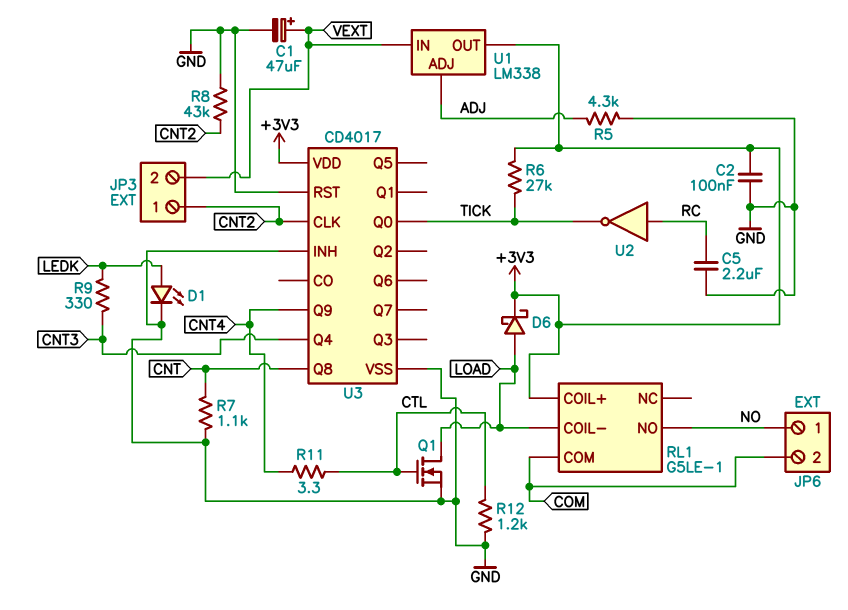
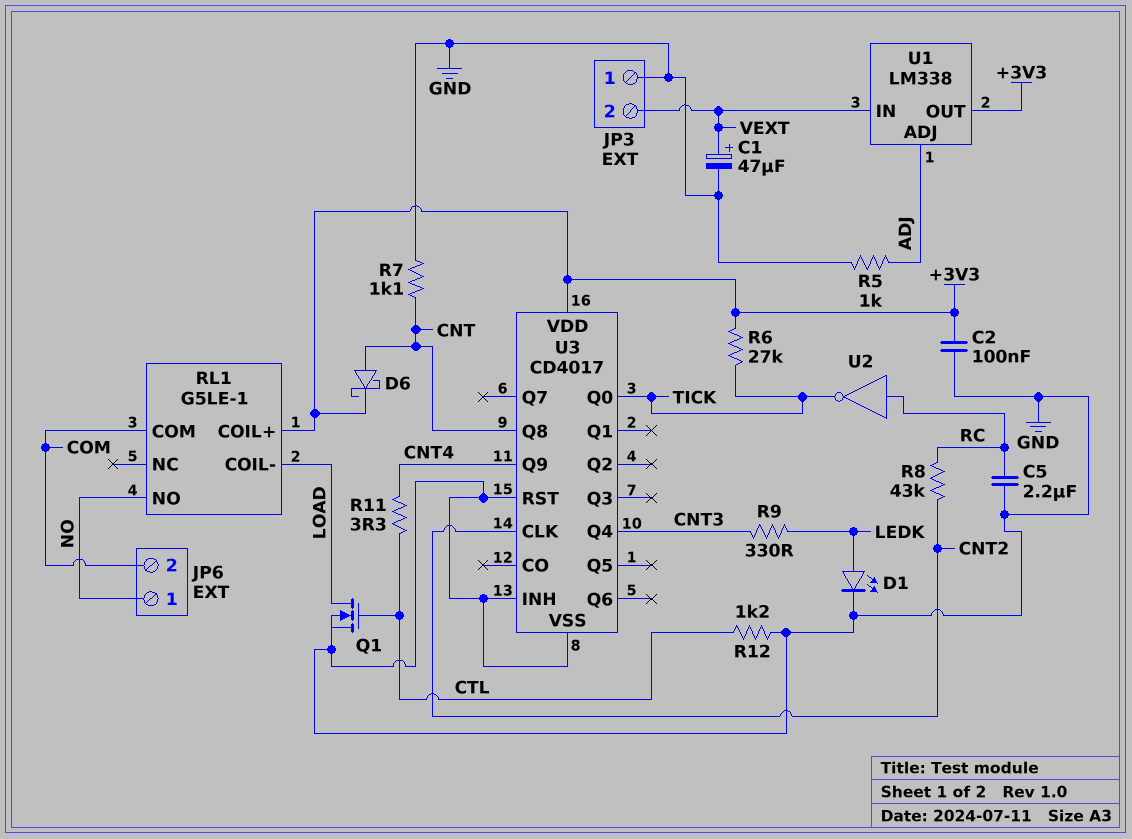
D6: schottky (A LOAD, K +3V3) -> schottky (A CNT, K +3V3)
JP3 pin 1: CNT2 -> GND
R5: 4.3k (ADJ, GND) -> 1k (ADJ, GND)
R8: 43k (CNT2, GND) -> 43k (CNT2, RC)

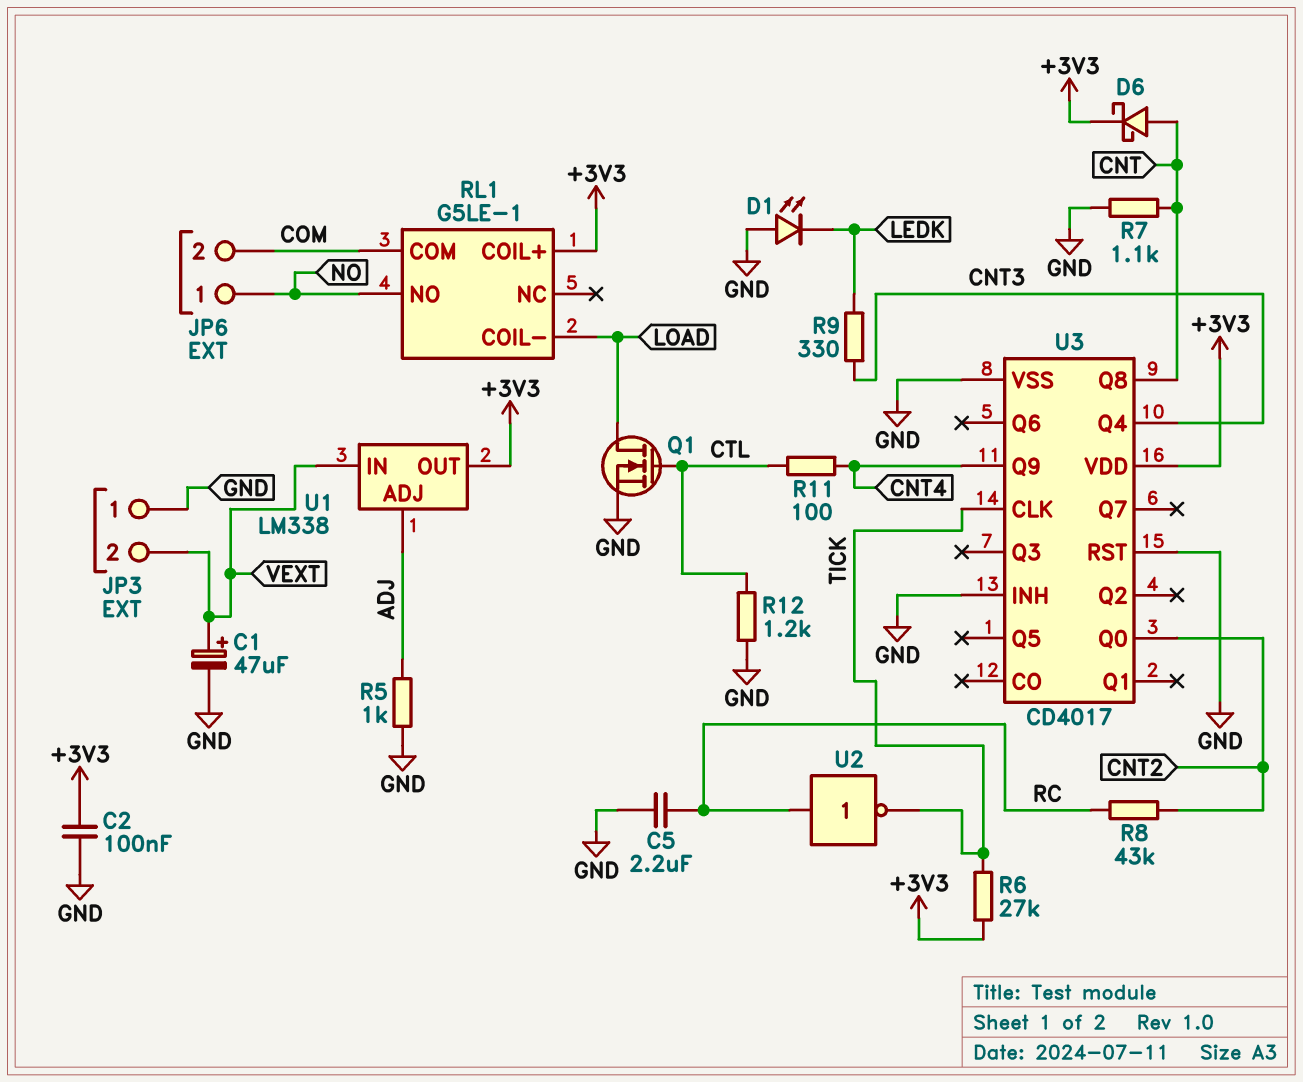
D1: LED (A LEDK, K GND) -> LED (A GND, K LEDK)
R11: 3.3 (CNT4, CTL) -> 100 (CNT4, CTL)
U3 pin CLK: CNT2 -> TICK
U3 pin Q0: TICK -> CNT2

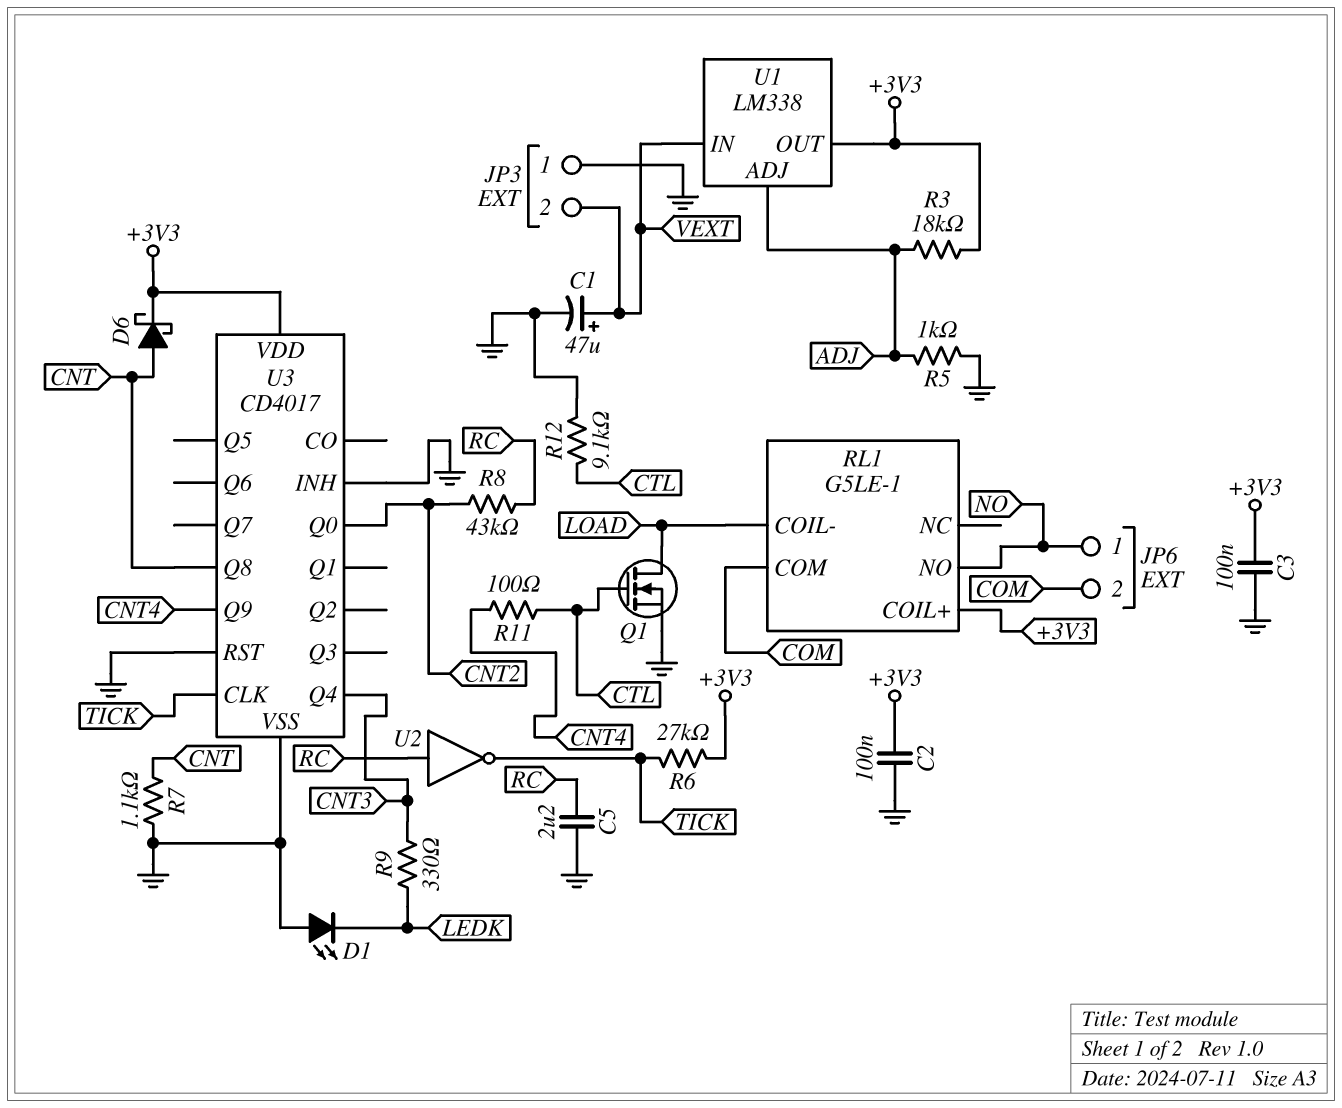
C3: none -> 100nF (+3V3, GND)
R3: none -> 18k (+3V3, ADJ)
R12: 1.2k (CTL, GND) -> 9.1k (CTL, GND)

